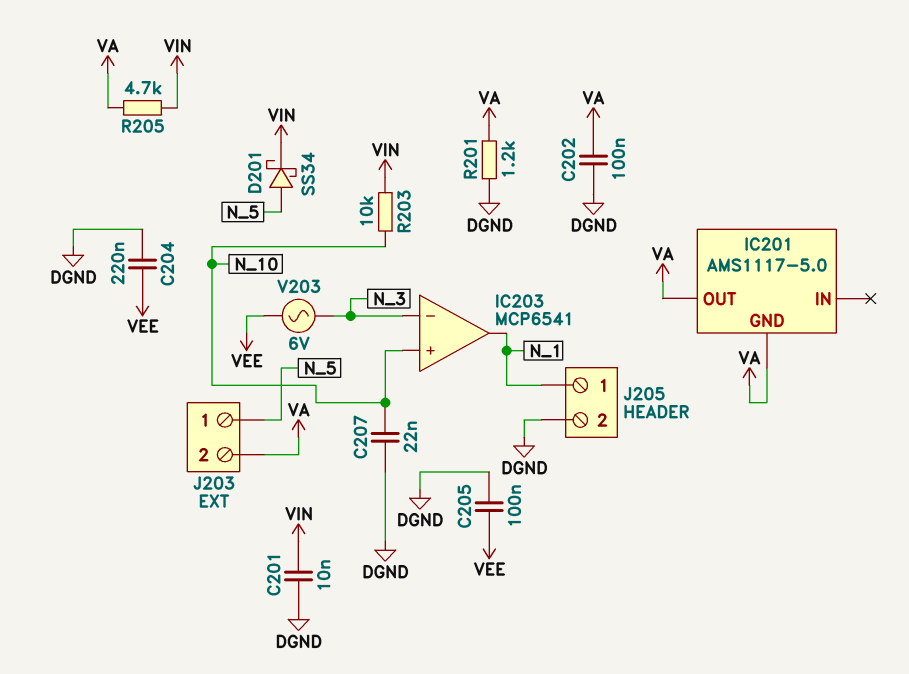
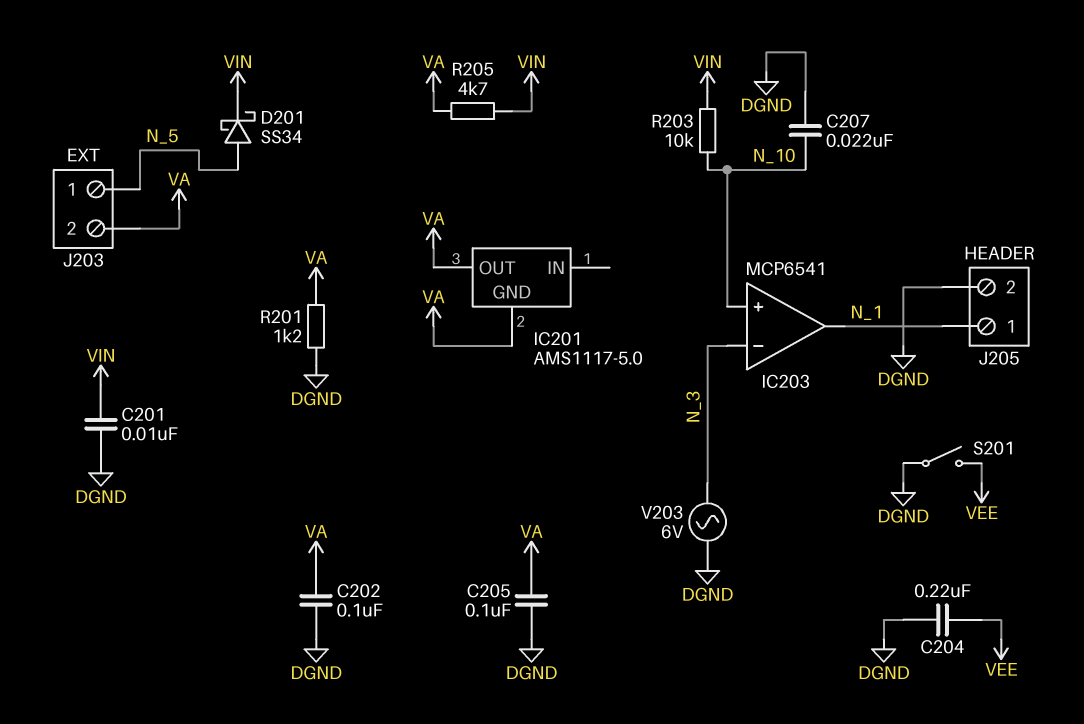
C205: 100nF (DGND, VEE) -> 100nF (DGND, VA)
S201: none -> switch (DGND, VEE)
V203: AC 6V (N_3, VEE) -> AC 6V (DGND, N_3)

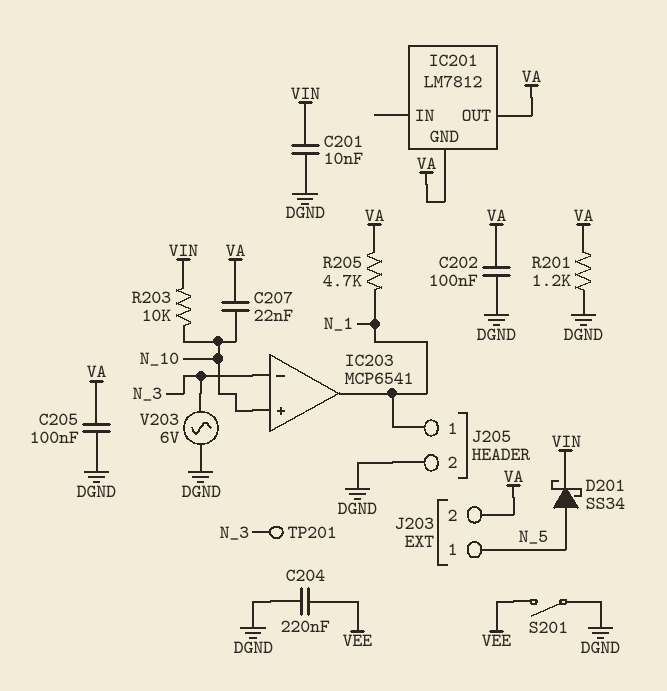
C207: 22nF (DGND, N_10) -> 22nF (N_10, VA)
IC201: AMS1117-5.0 -> LM7812
R205: 4.7k (VA, VIN) -> 4.7k (N_1, VA)
TP201: none -> test point (N_3)

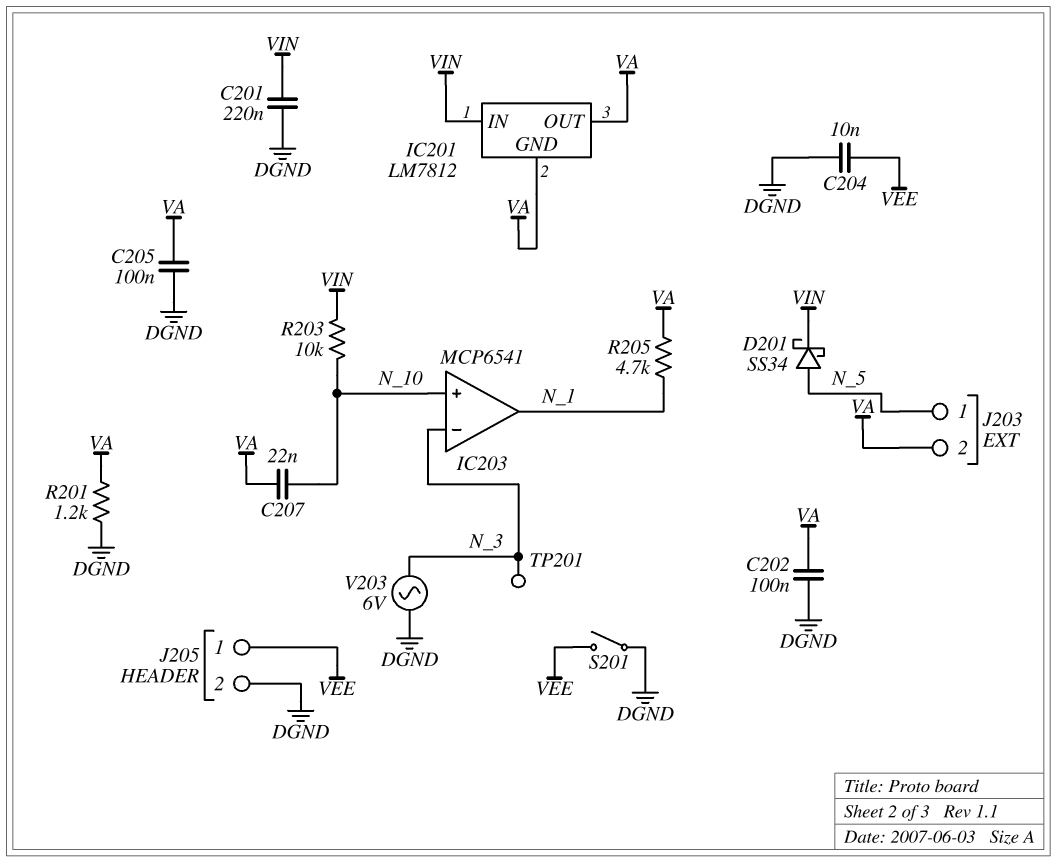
C201: 10nF (DGND, VIN) -> 220nF (DGND, VIN)
C204: 220nF (DGND, VEE) -> 10nF (DGND, VEE)
IC201 pin IN: none -> VIN
J205 pin 1: N_1 -> VEE

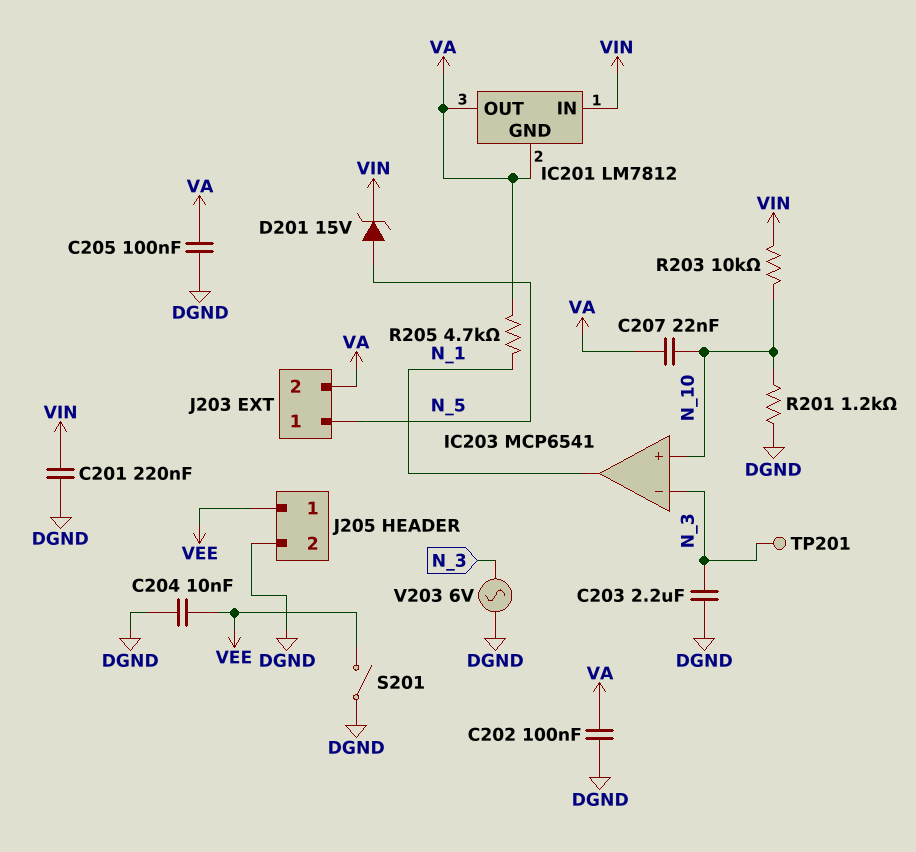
C203: none -> 2.2uF (DGND, N_3)
D201: schottky SS34 (A N_5, K VIN) -> zener 15V (A N_5, K VIN)
R201: 1.2k (DGND, VA) -> 1.2k (DGND, N_10)

